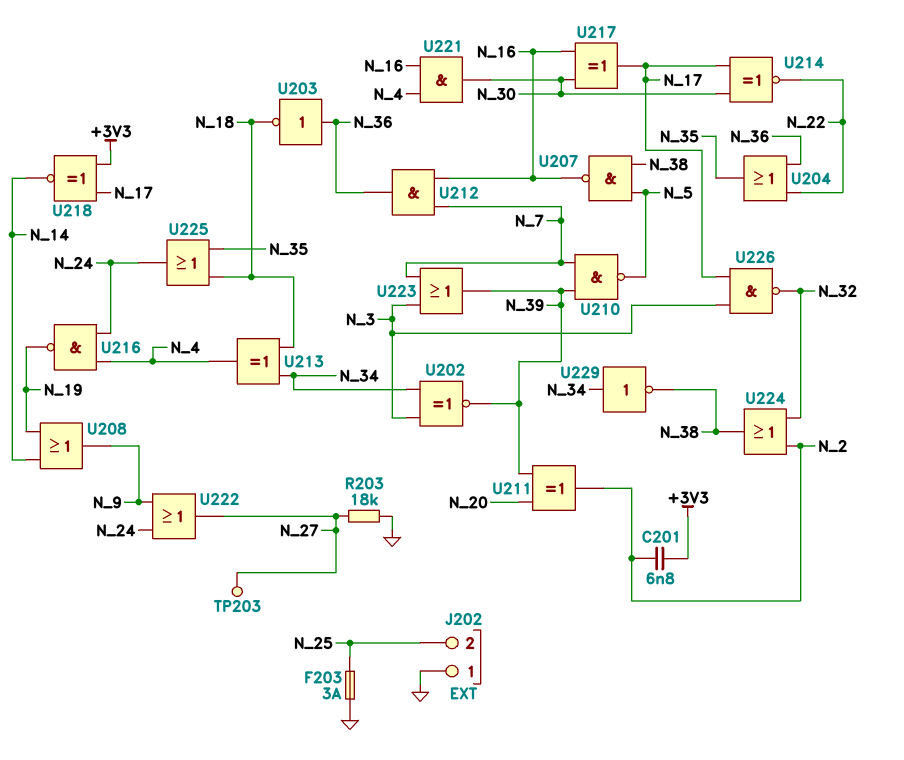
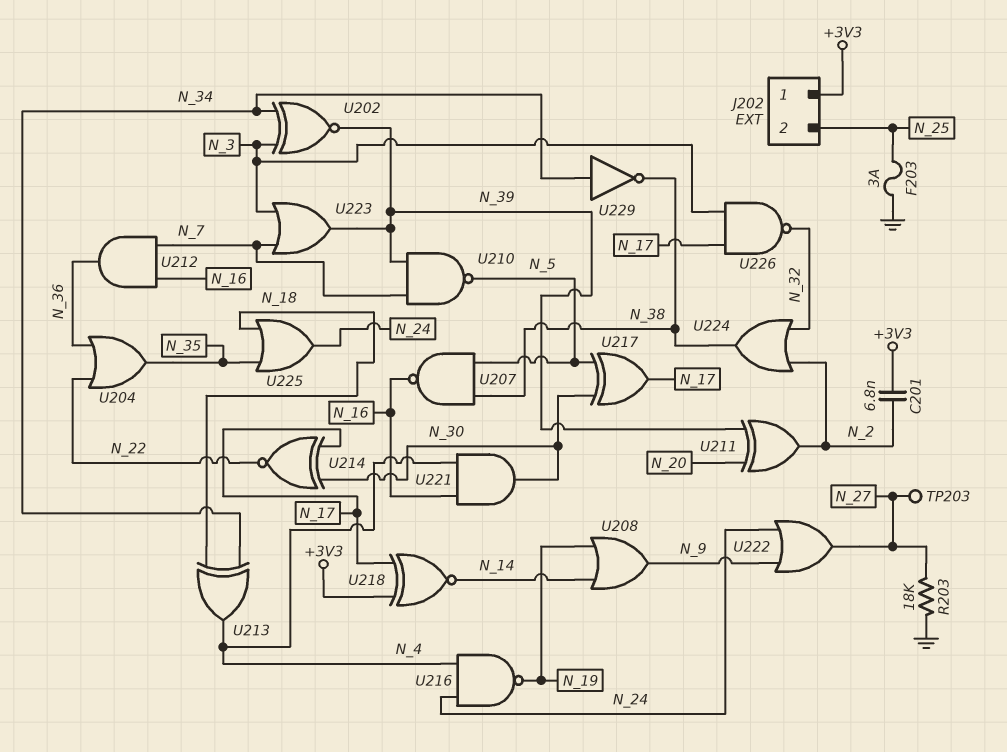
J202 pin 1: GND -> +3V3
U203: NOT (in N_36, out N_18) -> none
U217: XOR (in N_16, in N_30, out N_17) -> XOR (in N_5, in N_30, out N_17)

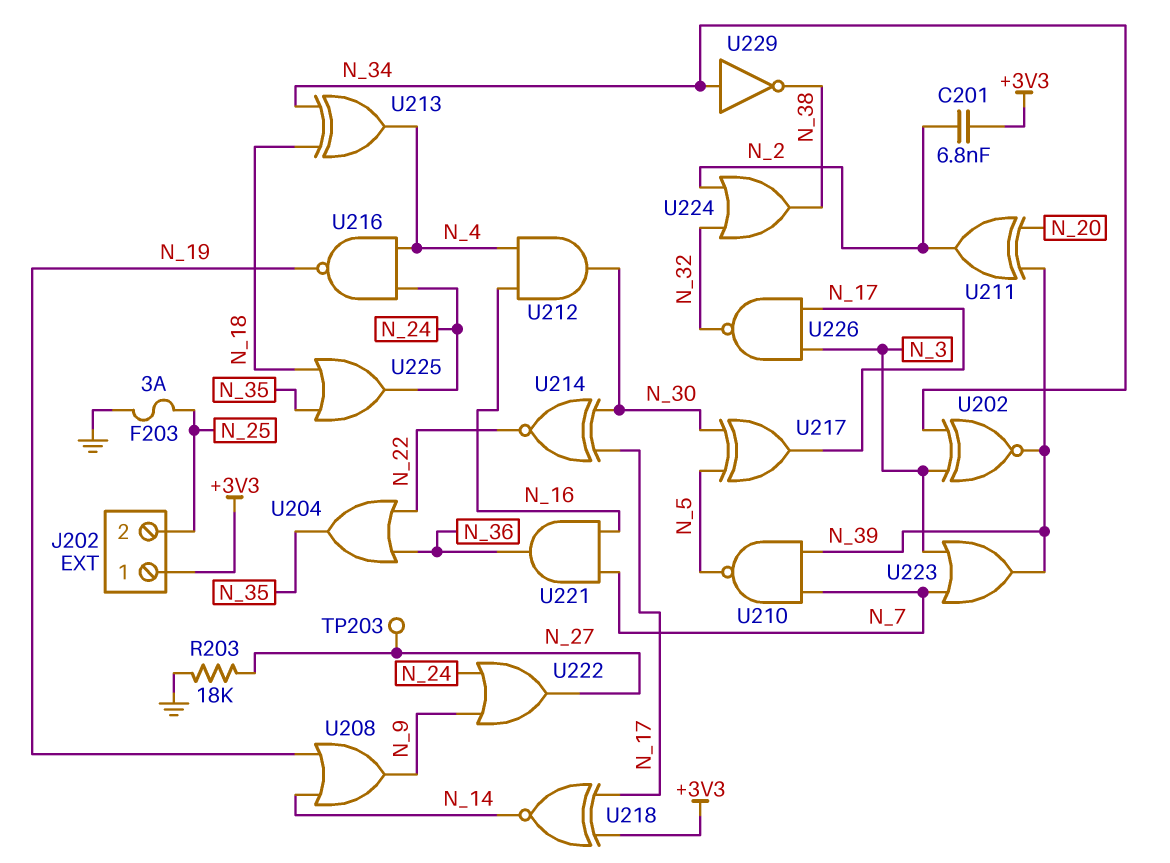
U207: NAND (in N_5, in N_38, out N_16) -> none
U212: AND (in N_7, in N_16, out N_36) -> AND (in N_4, in N_16, out N_30)
U221: AND (in N_4, in N_16, out N_30) -> AND (in N_7, in N_16, out N_36)

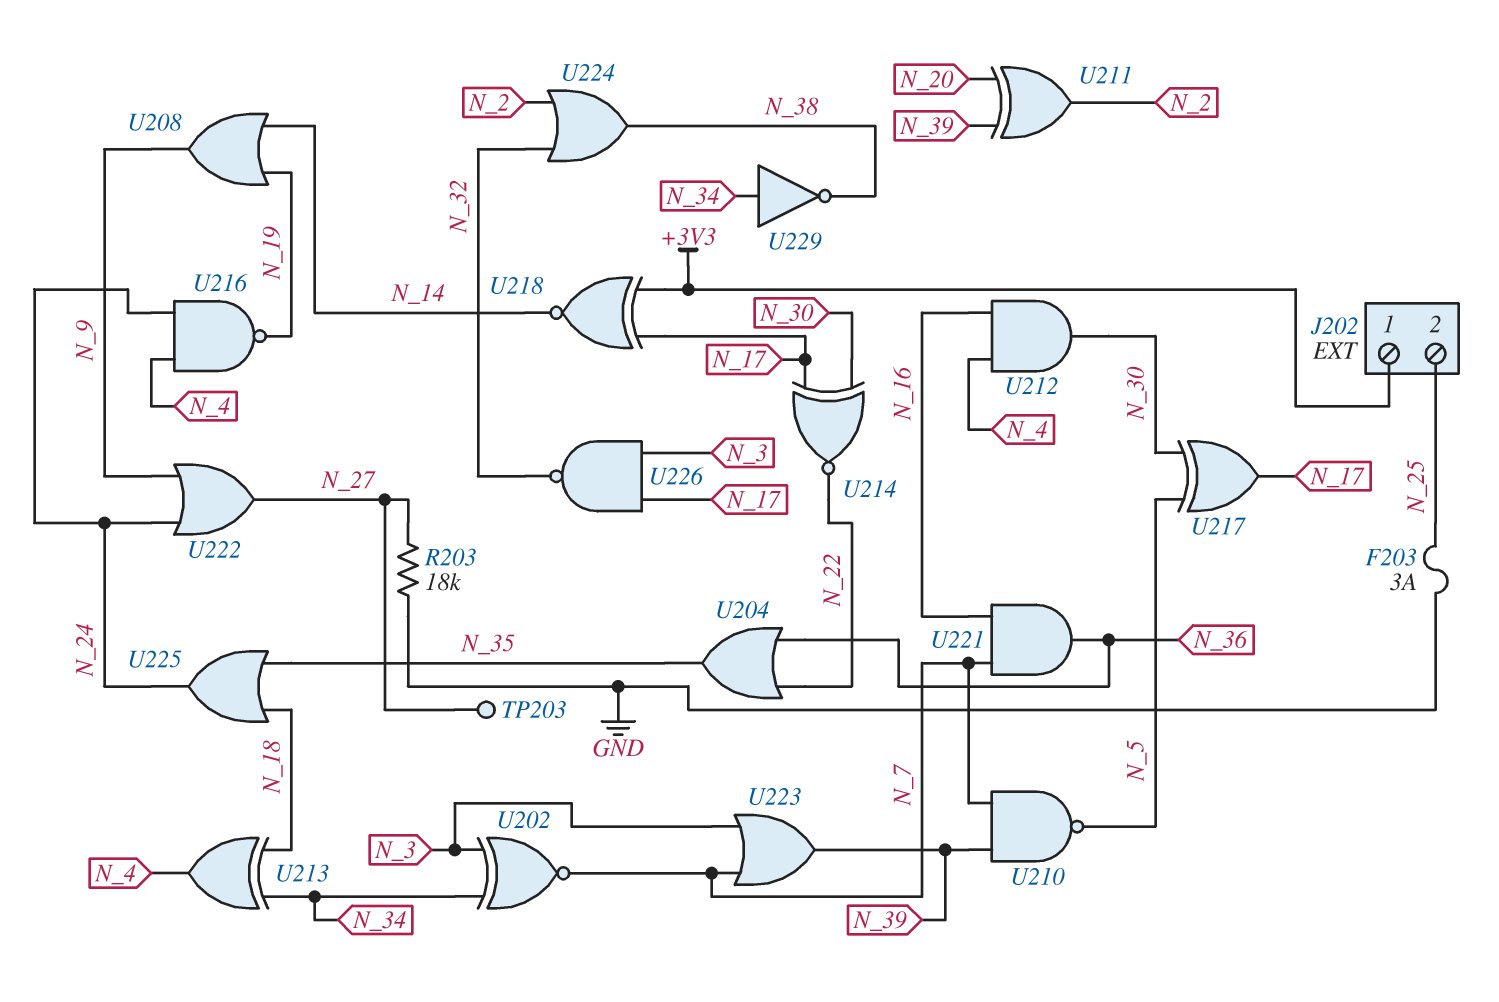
C201: 6.8nF (+3V3, N_2) -> none
U202: XNOR (in N_3, in N_34, out N_39) -> XNOR (in N_3, in N_34, out N_7)

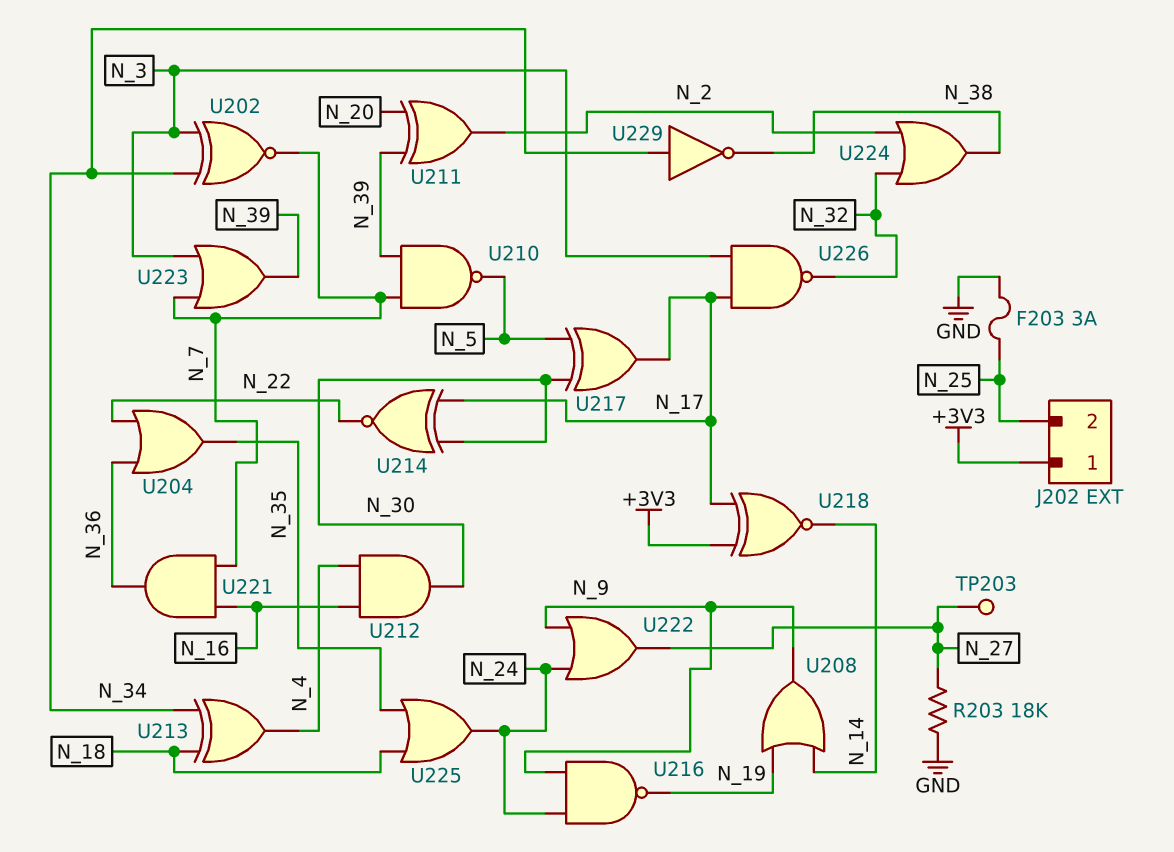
U216: NAND (in N_4, in N_24, out N_19) -> NAND (in N_9, in N_24, out N_19)

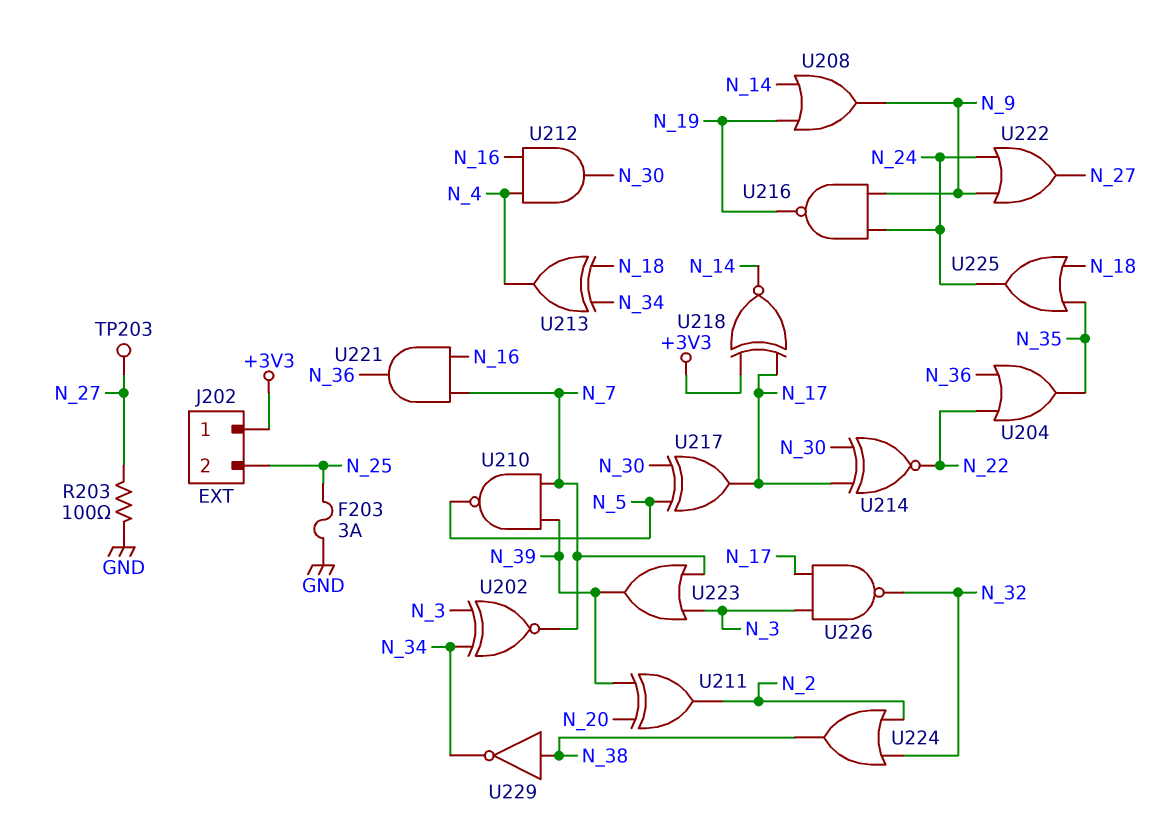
R203: 18k (GND, N_27) -> 100 (GND, N_27)
U229: NOT (in N_34, out N_38) -> NOT (in N_38, out N_34)

